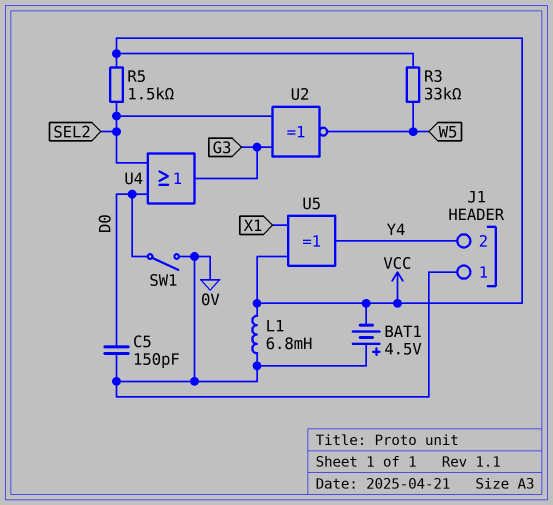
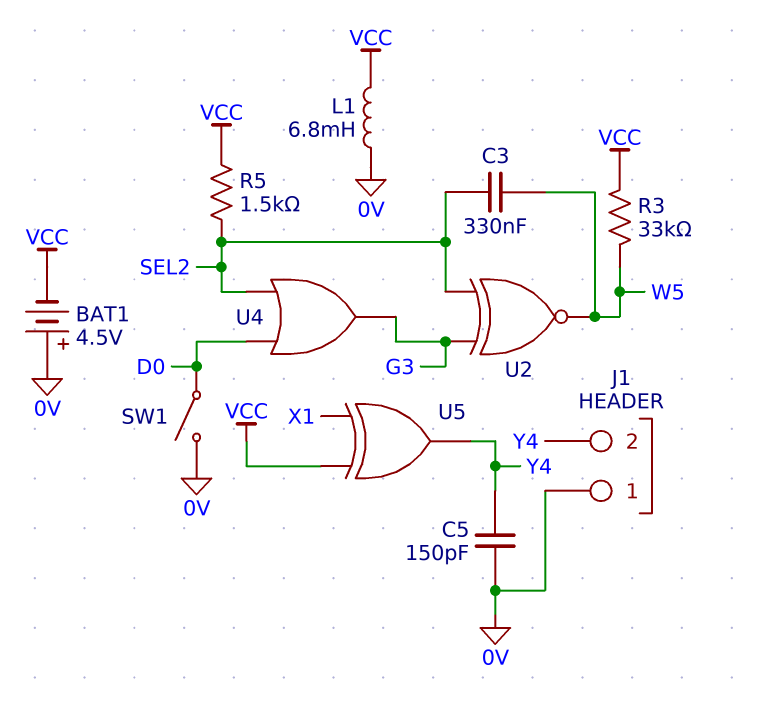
C3: none -> 330nF (SEL2, W5)
C5: 150pF (0V, D0) -> 150pF (0V, Y4)

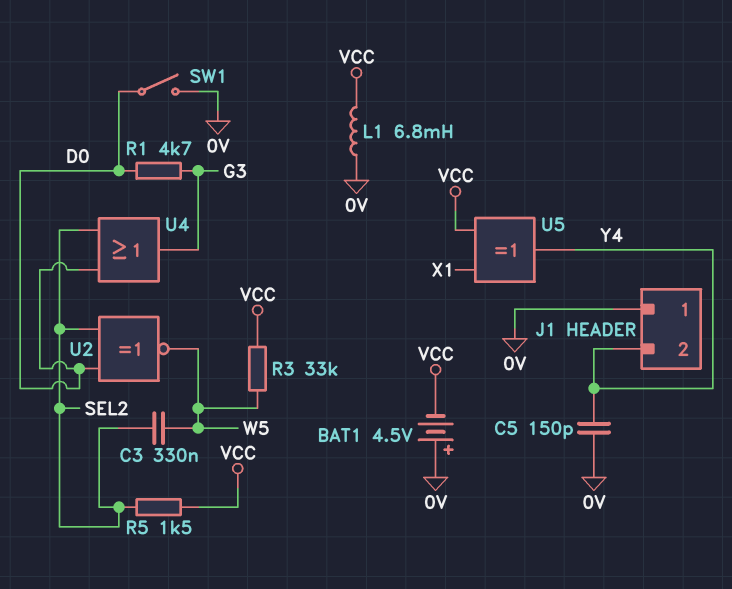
R1: none -> 4.7k (D0, G3)
U2: XNOR (in G3, in SEL2, out W5) -> XNOR (in D0, in SEL2, out W5)

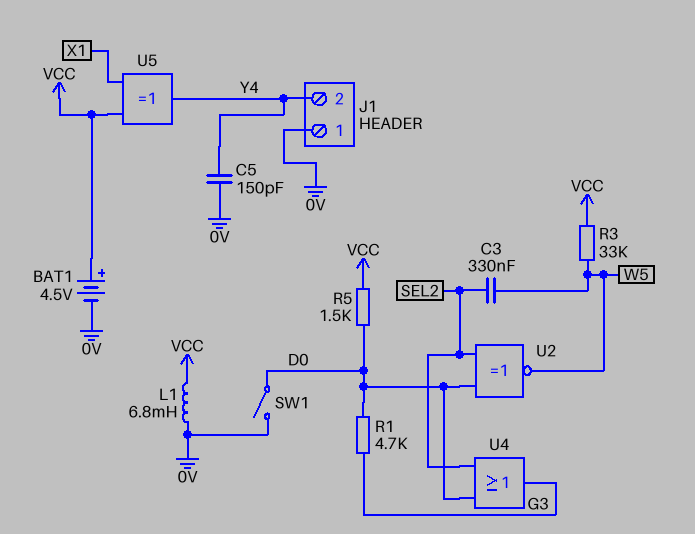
BAT1: 4.5V (plus 0V, minus VCC) -> 4.5V (plus VCC, minus 0V)
R5: 1.5k (SEL2, VCC) -> 1.5k (D0, VCC)

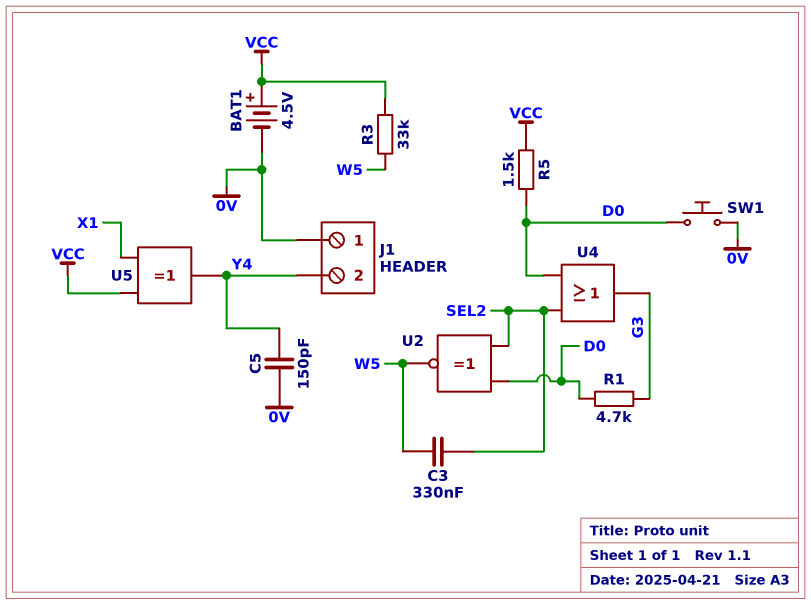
L1: 6.8mH (0V, VCC) -> none
SW1: switch (0V, D0) -> button (0V, D0)

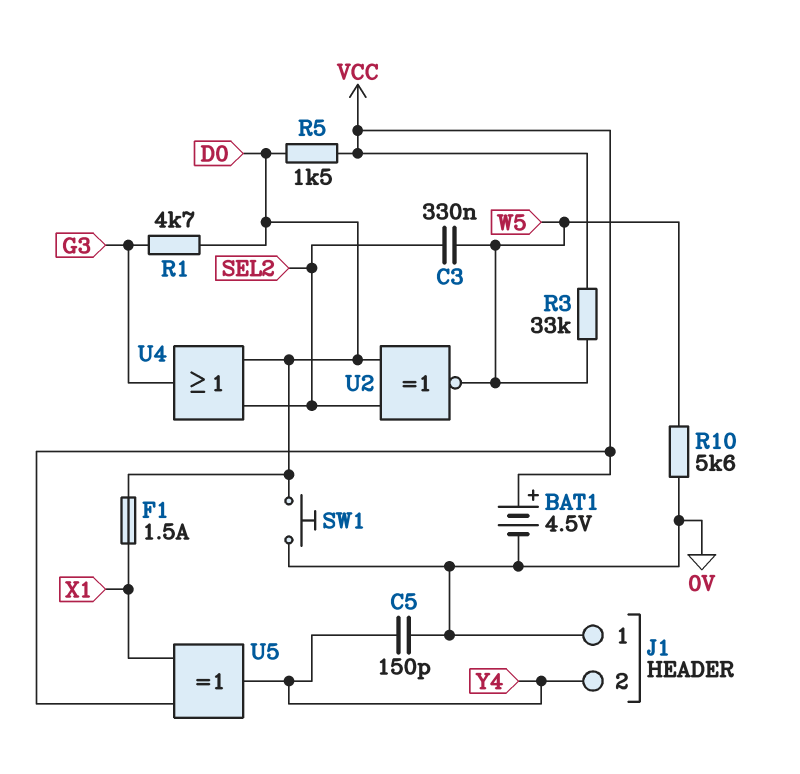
F1: none -> 1.5A (D0, X1)
R10: none -> 5.6k (0V, W5)

